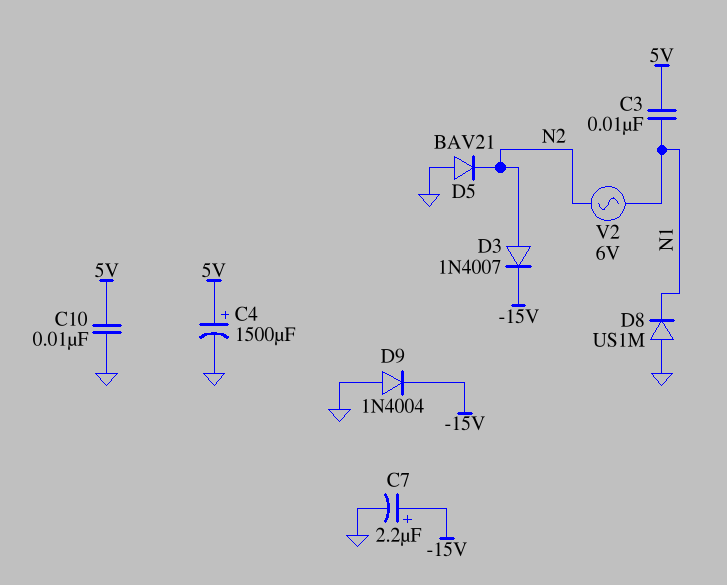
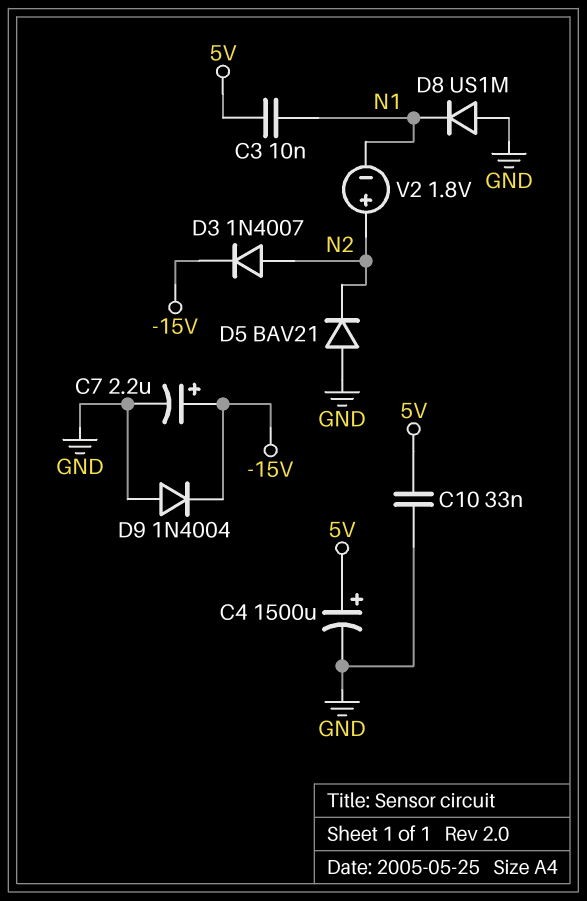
C10: 10nF (5V, GND) -> 33nF (5V, GND)
V2: AC 6V (N1, N2) -> 1.8V (plus N2, minus N1)

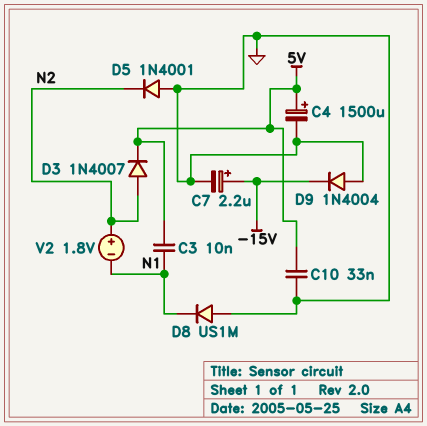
D3: diode 1N4007 (A N2, K -15V) -> diode 1N4007 (A N2, K 5V)
D5: diode BAV21 (A GND, K N2) -> diode 1N4001 (A GND, K N2)

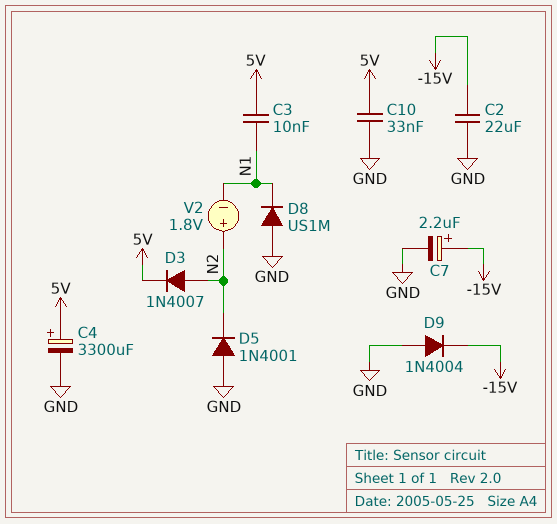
C2: none -> 22uF (-15V, GND)
C4: 1500uF (plus 5V, minus GND) -> 3300uF (plus 5V, minus GND)

